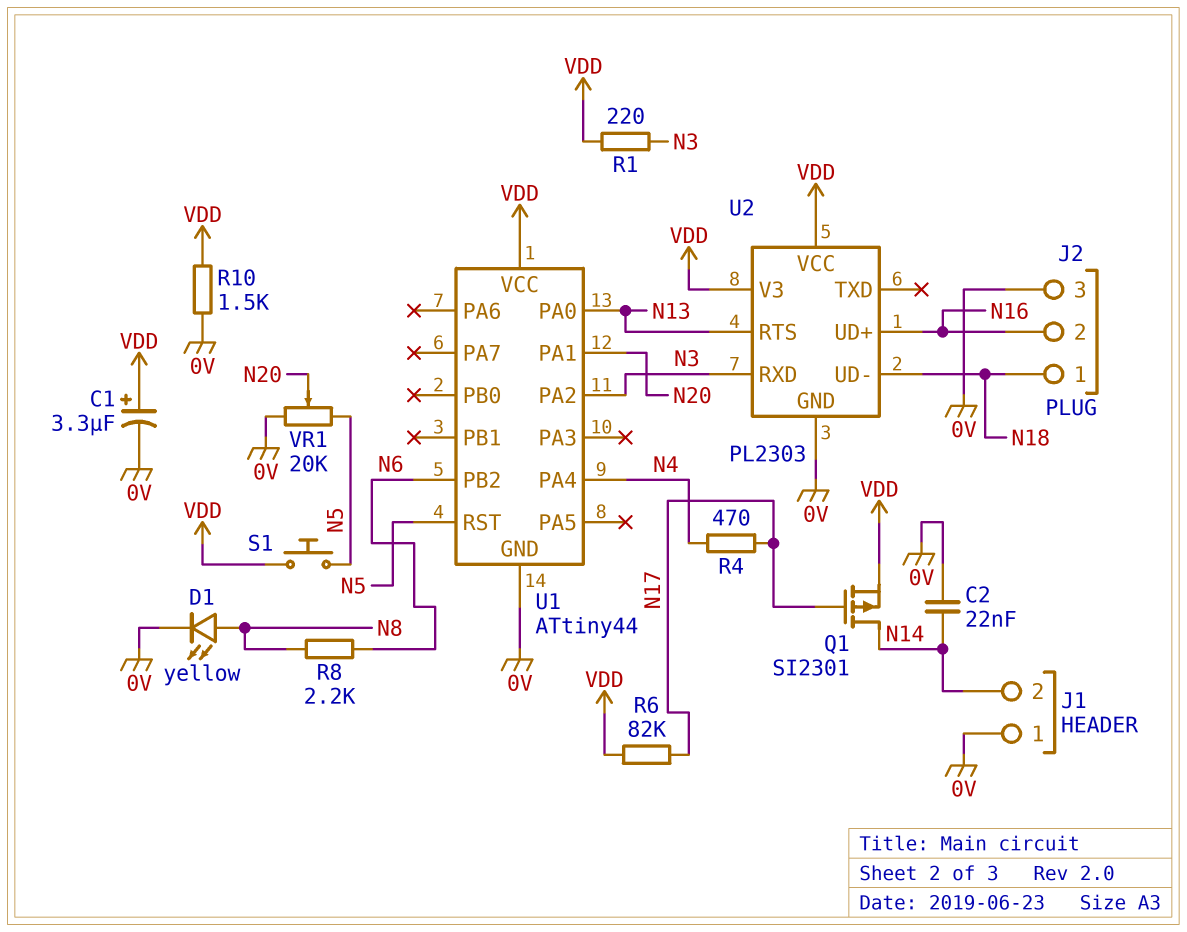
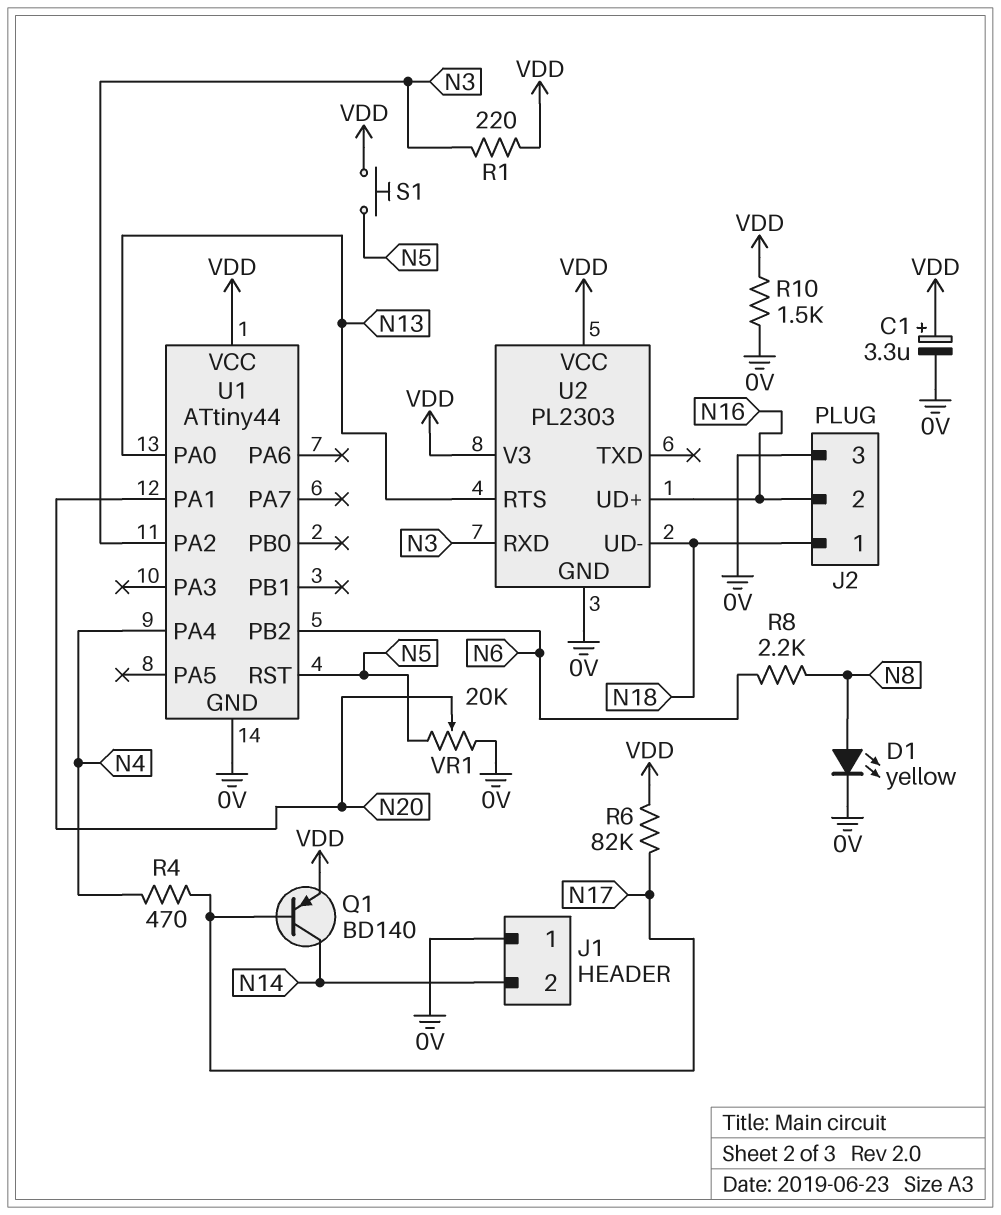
C2: 22nF (0V, N14) -> none
Q1: PMOS SI2301 (G N17, D N14, S VDD) -> PNP BD140 (B N17, C N14, E VDD)

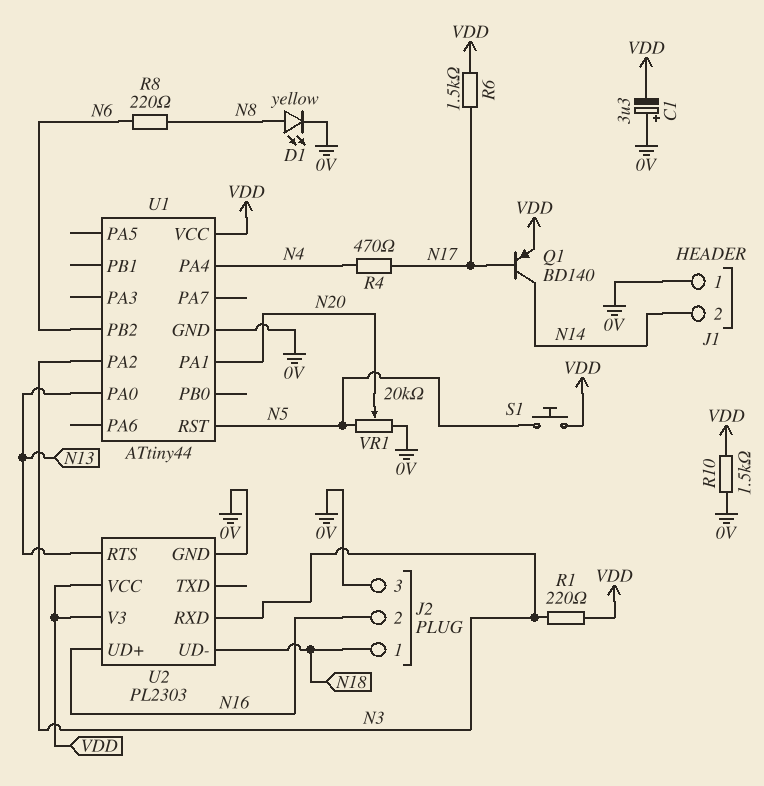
C1: 3.3uF (plus VDD, minus 0V) -> 3.3uF (plus 0V, minus VDD)
R6: 82k (N17, VDD) -> 1.5k (N17, VDD)
R8: 2.2k (N6, N8) -> 220 (N6, N8)

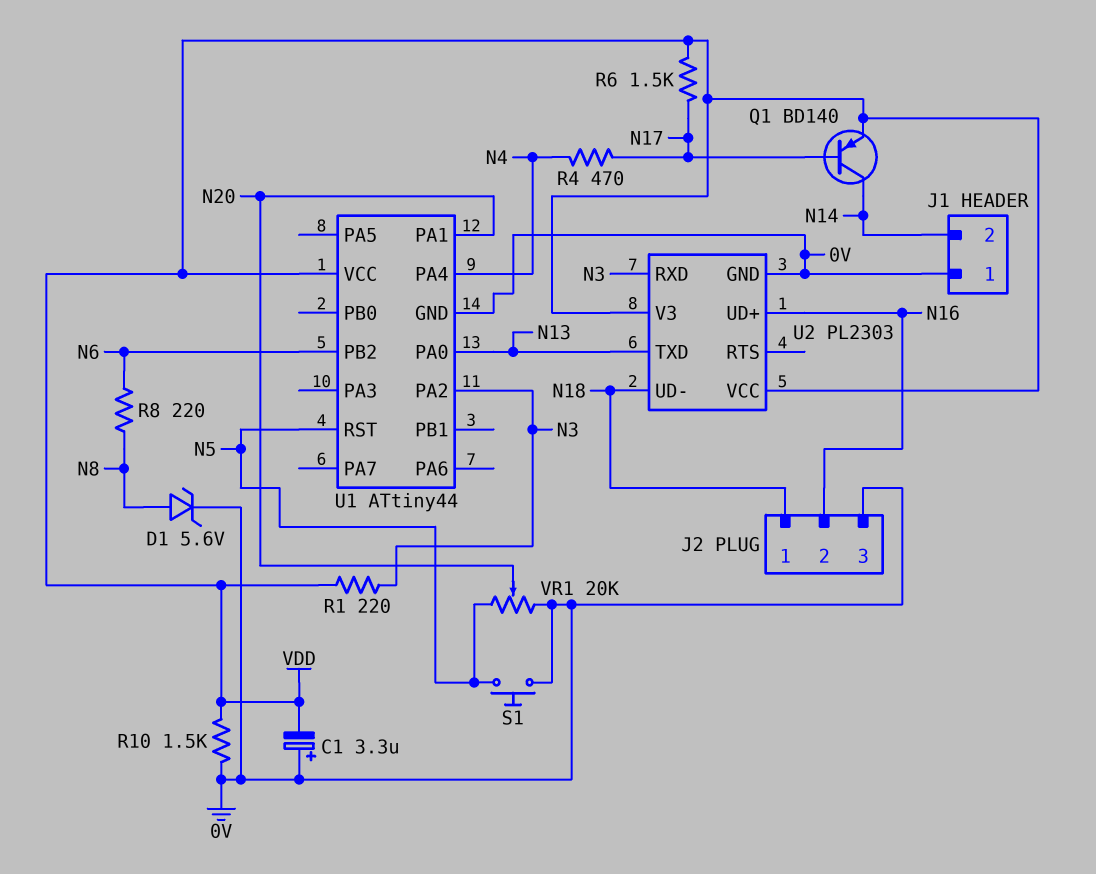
D1: LED yellow (A N8, K 0V) -> zener 5.6V (A N8, K 0V)
S1: button (N5, VDD) -> button (0V, N5)
U2 pin RTS: N13 -> none
U2 pin TXD: none -> N13

